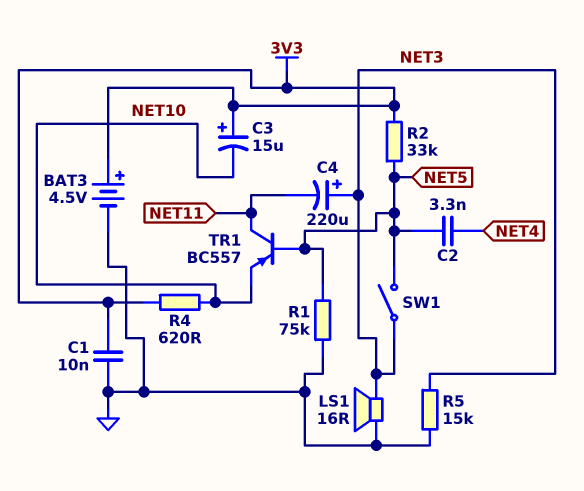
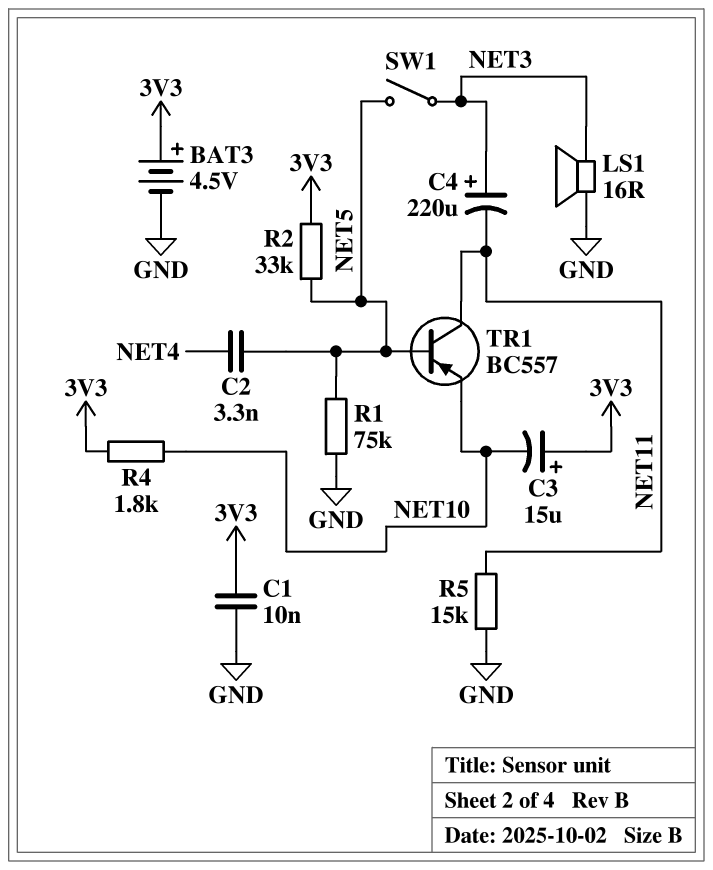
R4: 620 (3V3, NET10) -> 1.8k (3V3, NET10)
R5: 15k (GND, NET3) -> 15k (GND, NET11)

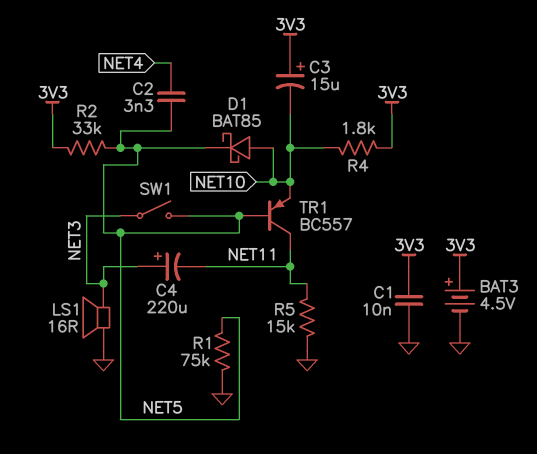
D1: none -> schottky BAT85 (A NET10, K NET5)

